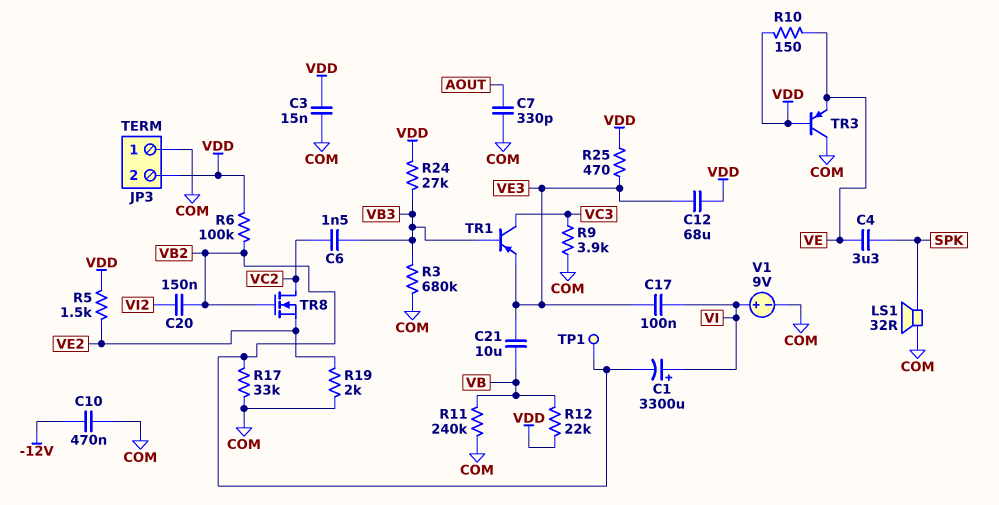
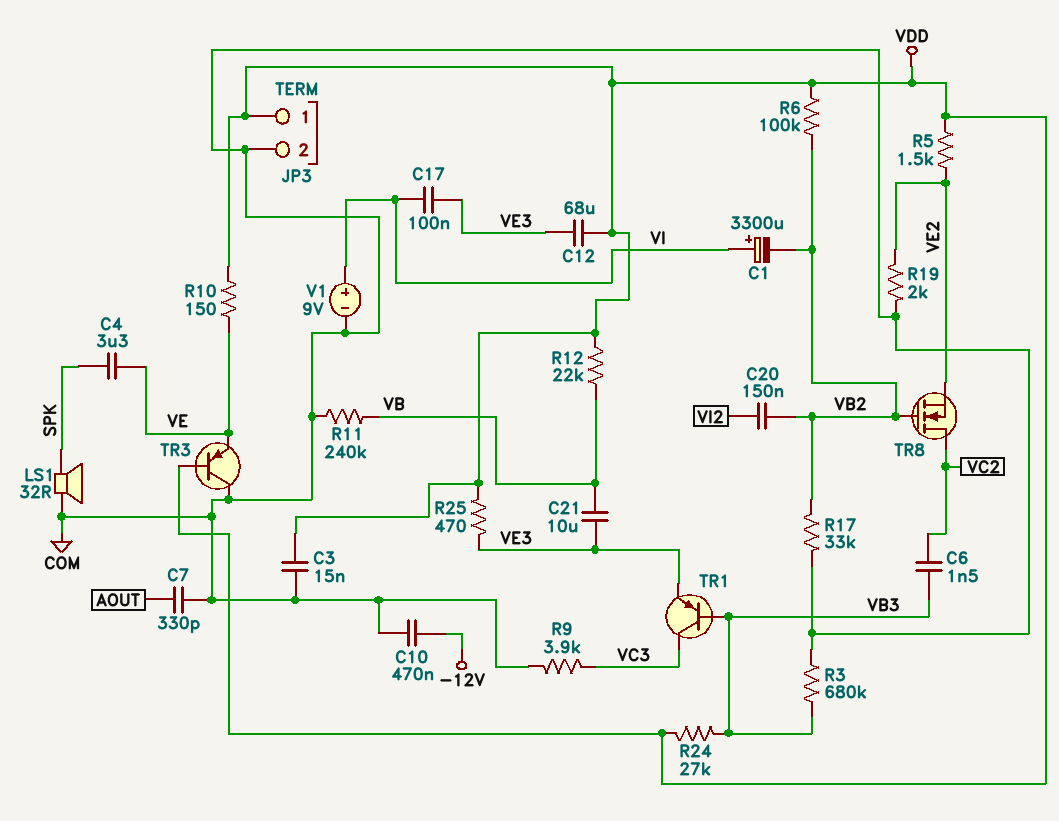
JP3 pin 1: COM -> VDD
JP3 pin 2: VDD -> COM
TP1: test point (VB2) -> none

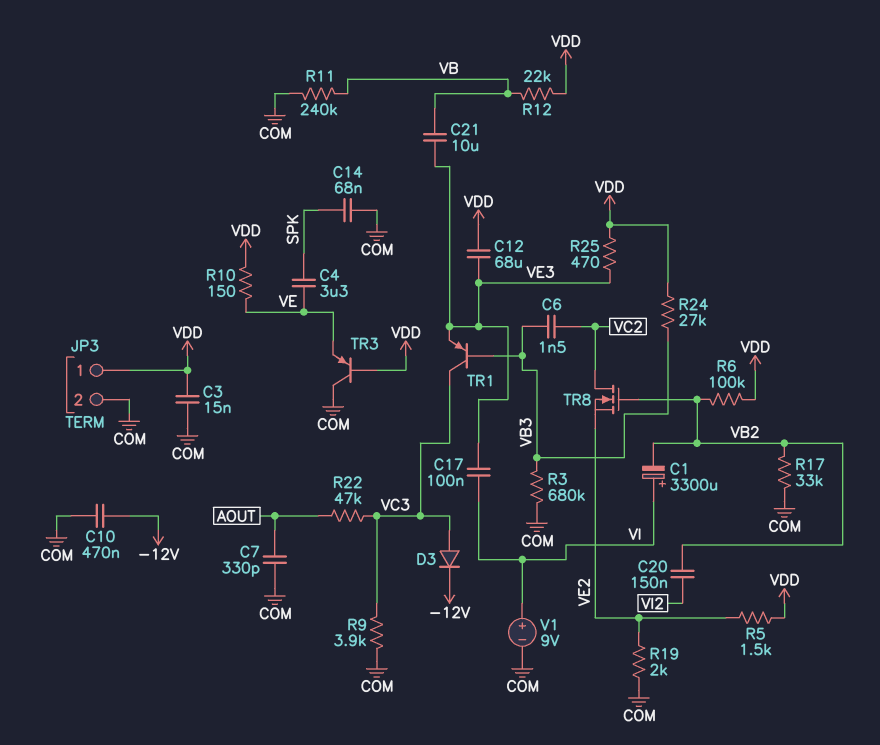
C14: none -> 68nF (COM, SPK)
D3: none -> diode (A VC3, K -12V)
LS1: speaker 32R (COM, SPK) -> none
R22: none -> 47k (AOUT, VC3)

